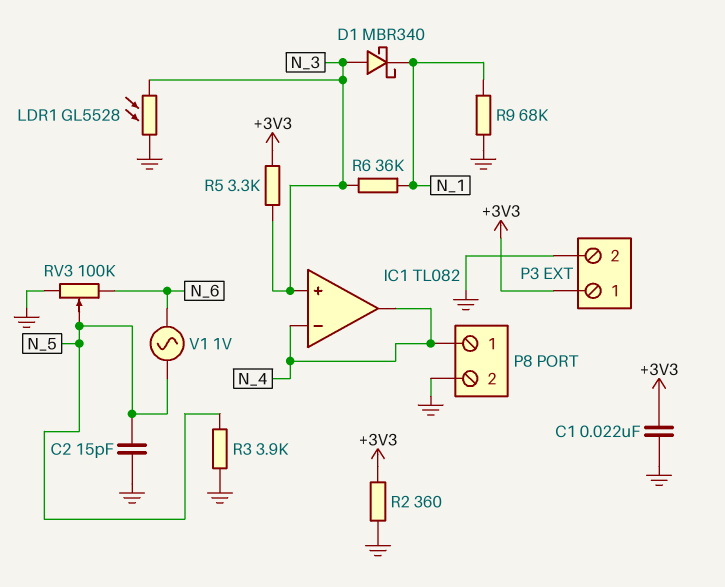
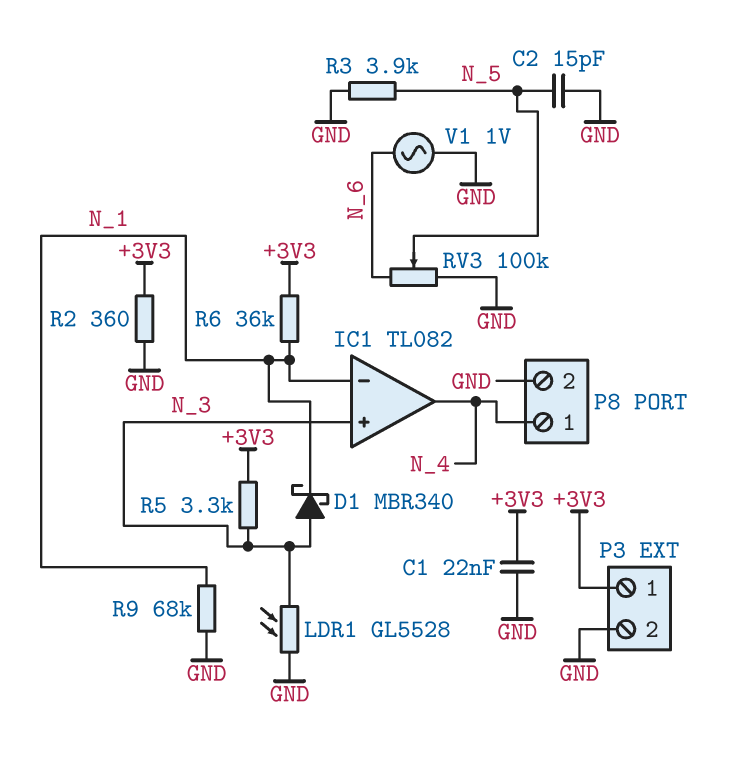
IC1 pin in-: N_4 -> N_1
R6: 36k (N_1, N_3) -> 36k (+3V3, N_1)
V1: AC 1V (N_5, N_6) -> AC 1V (GND, N_6)

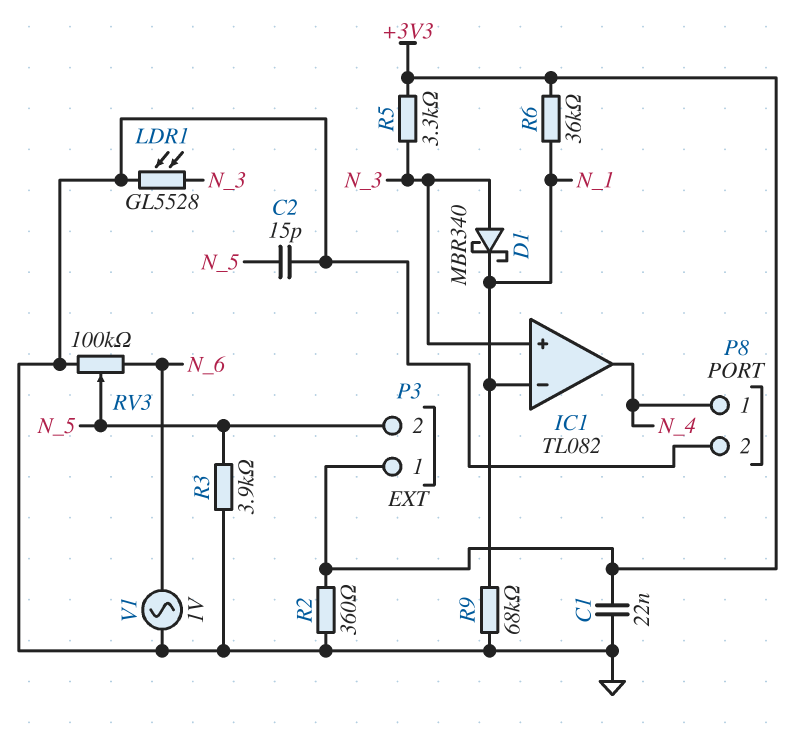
P3 pin 2: GND -> N_5

